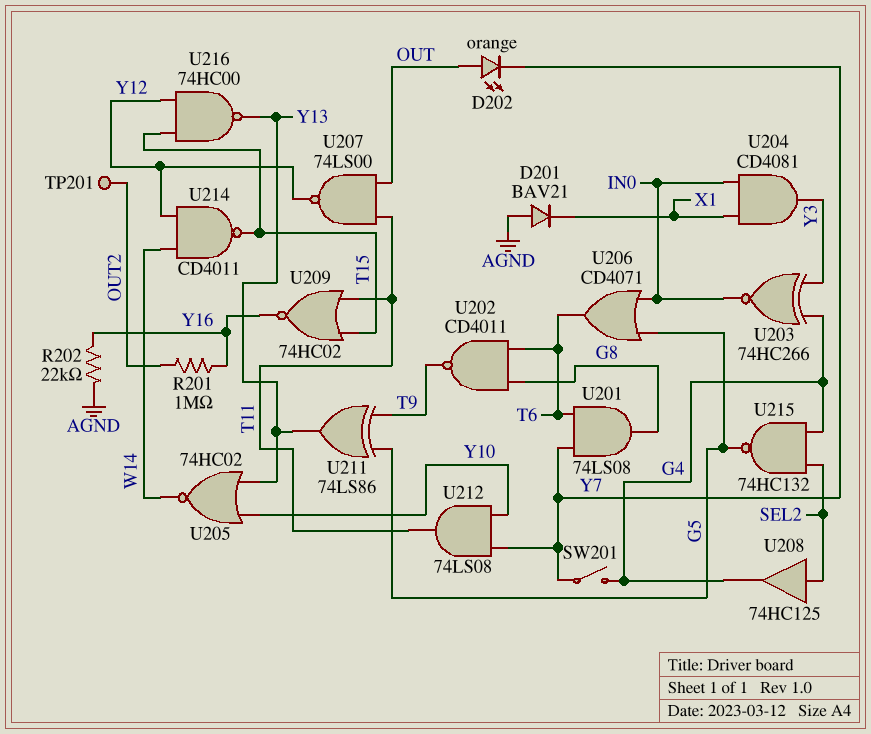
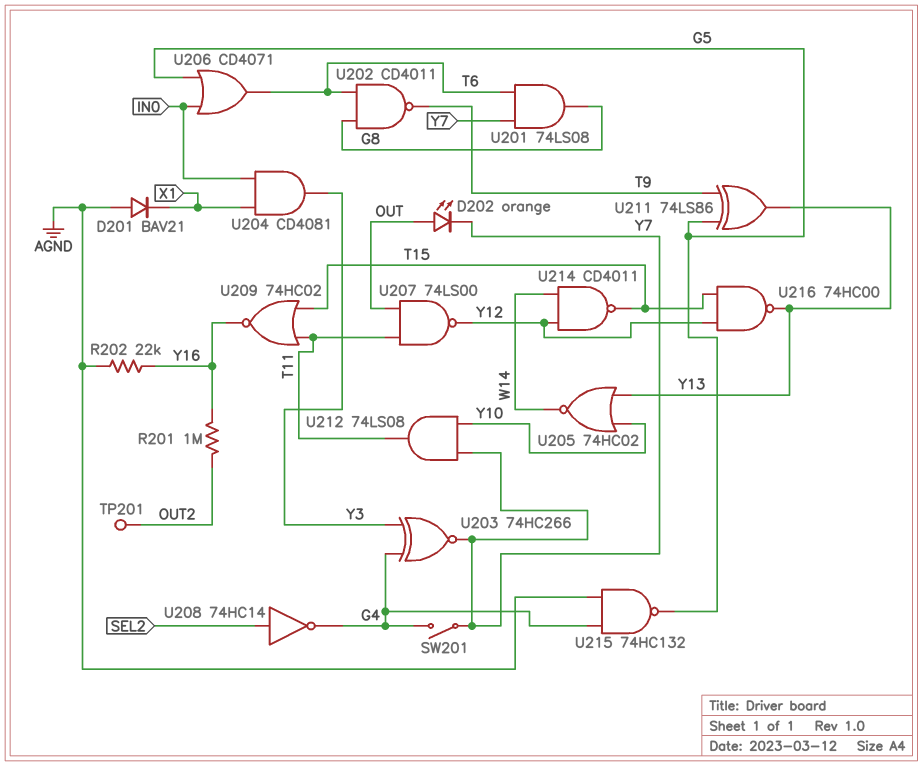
U203: XNOR 74HC266 (in G4, in Y3, out IN0) -> XNOR 74HC266 (in G4, in Y3, out Y7)
U208: buffer 74HC125 (in SEL2, out G4) -> NOT 74HC14 (in SEL2, out G4)
U215: NAND 74HC132 (in G4, in SEL2, out G5) -> NAND 74HC132 (in AGND, in G4, out G5)

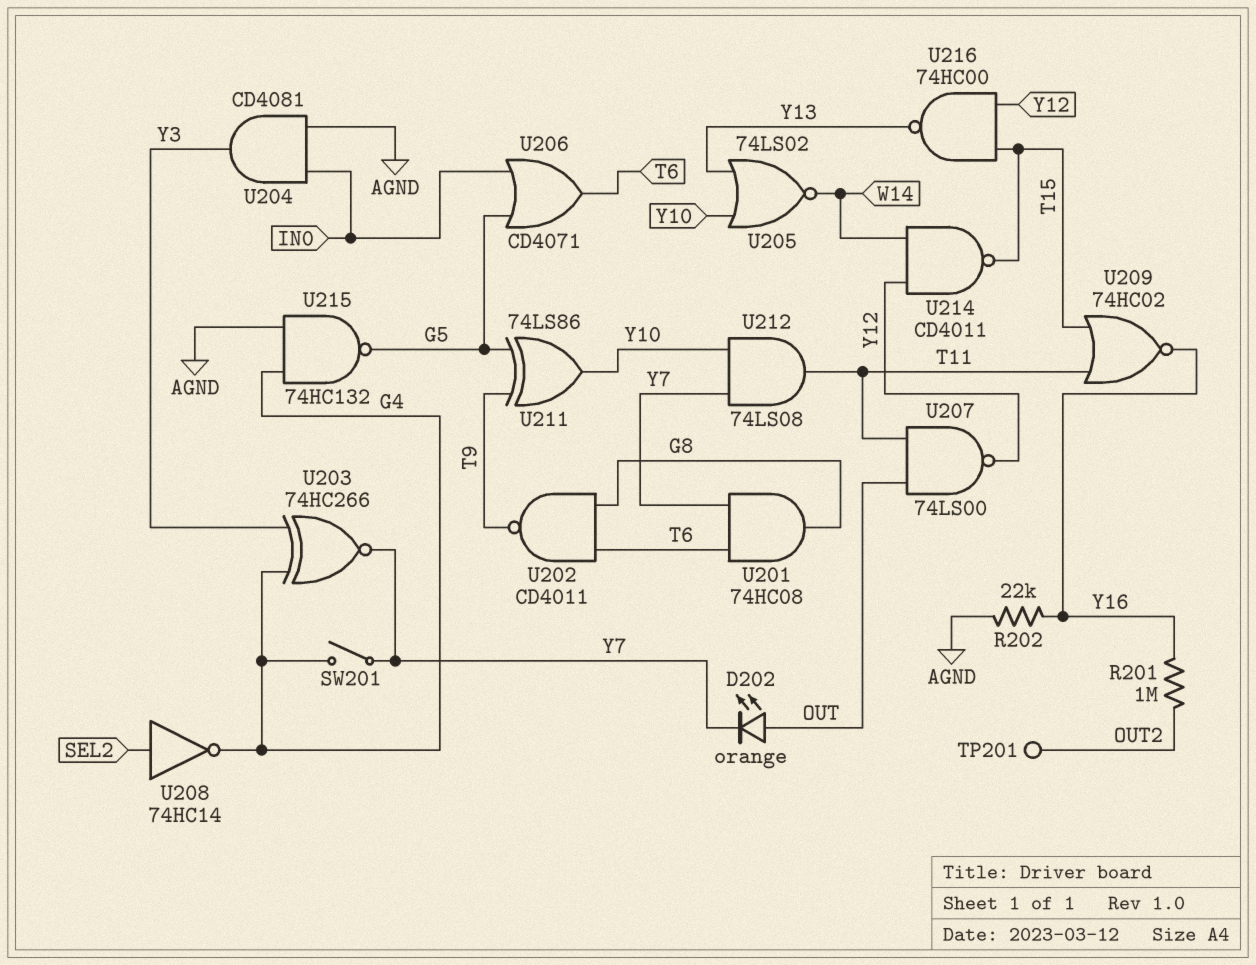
D201: diode BAV21 (A AGND, K X1) -> none
U201: AND 74LS08 (in T6, in Y7, out G8) -> AND 74HC08 (in T6, in Y7, out G8)
U204: AND CD4081 (in IN0, in X1, out Y3) -> AND CD4081 (in AGND, in IN0, out Y3)
U205: NOR 74HC02 (in Y10, in Y13, out W14) -> NOR 74LS02 (in Y10, in Y13, out W14)
U211: XOR 74LS86 (in G5, in T9, out Y13) -> XOR 74LS86 (in G5, in T9, out Y10)

